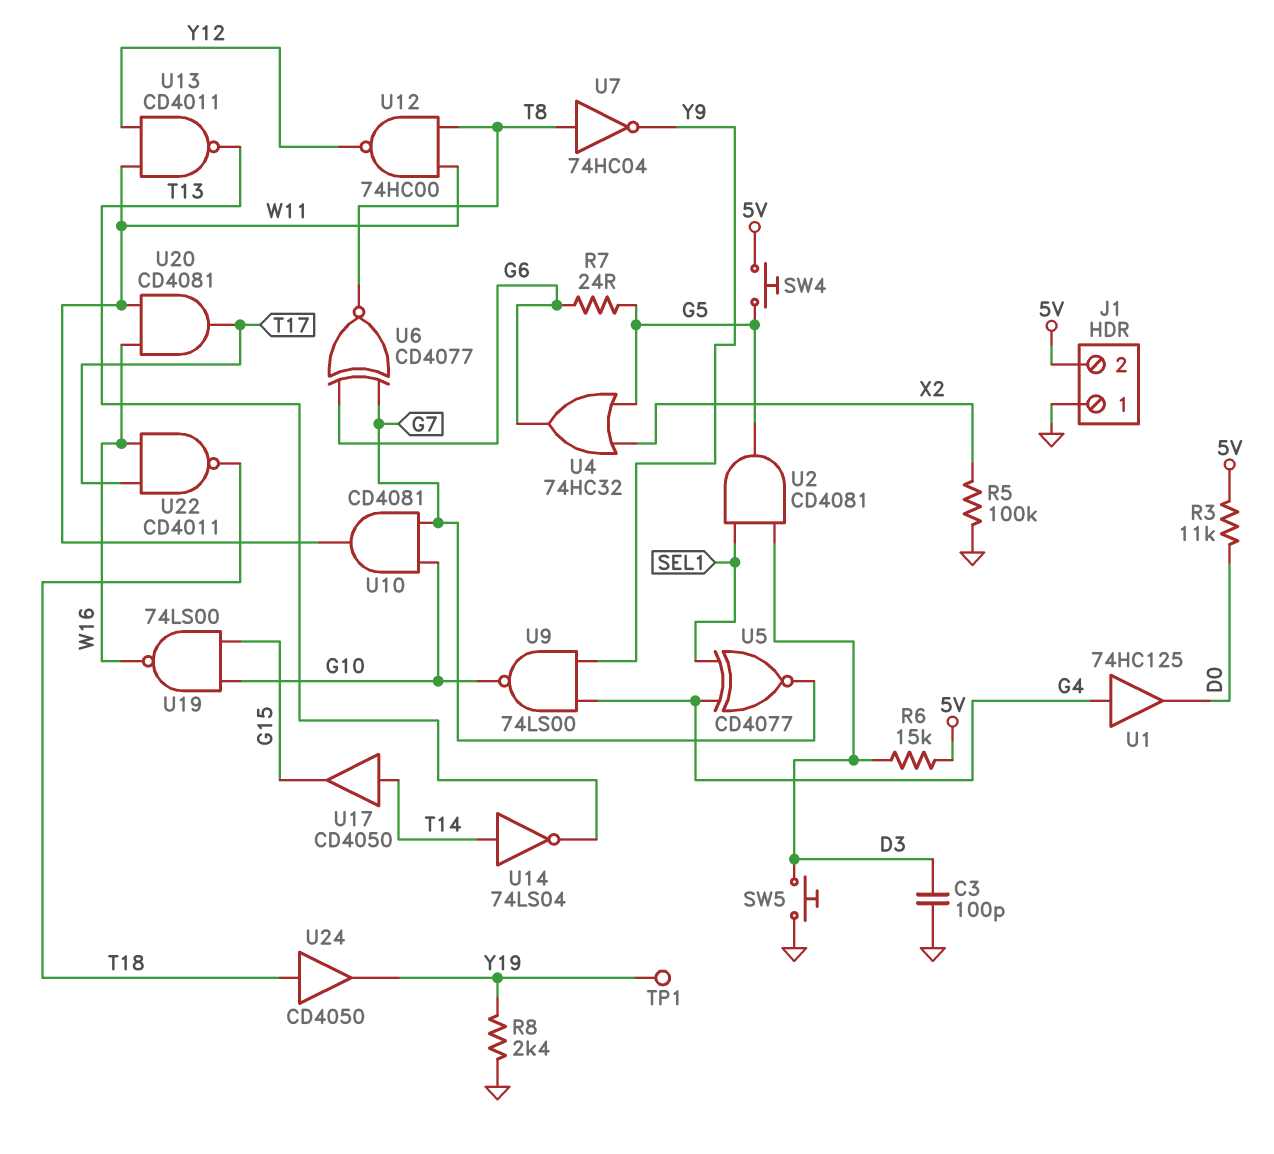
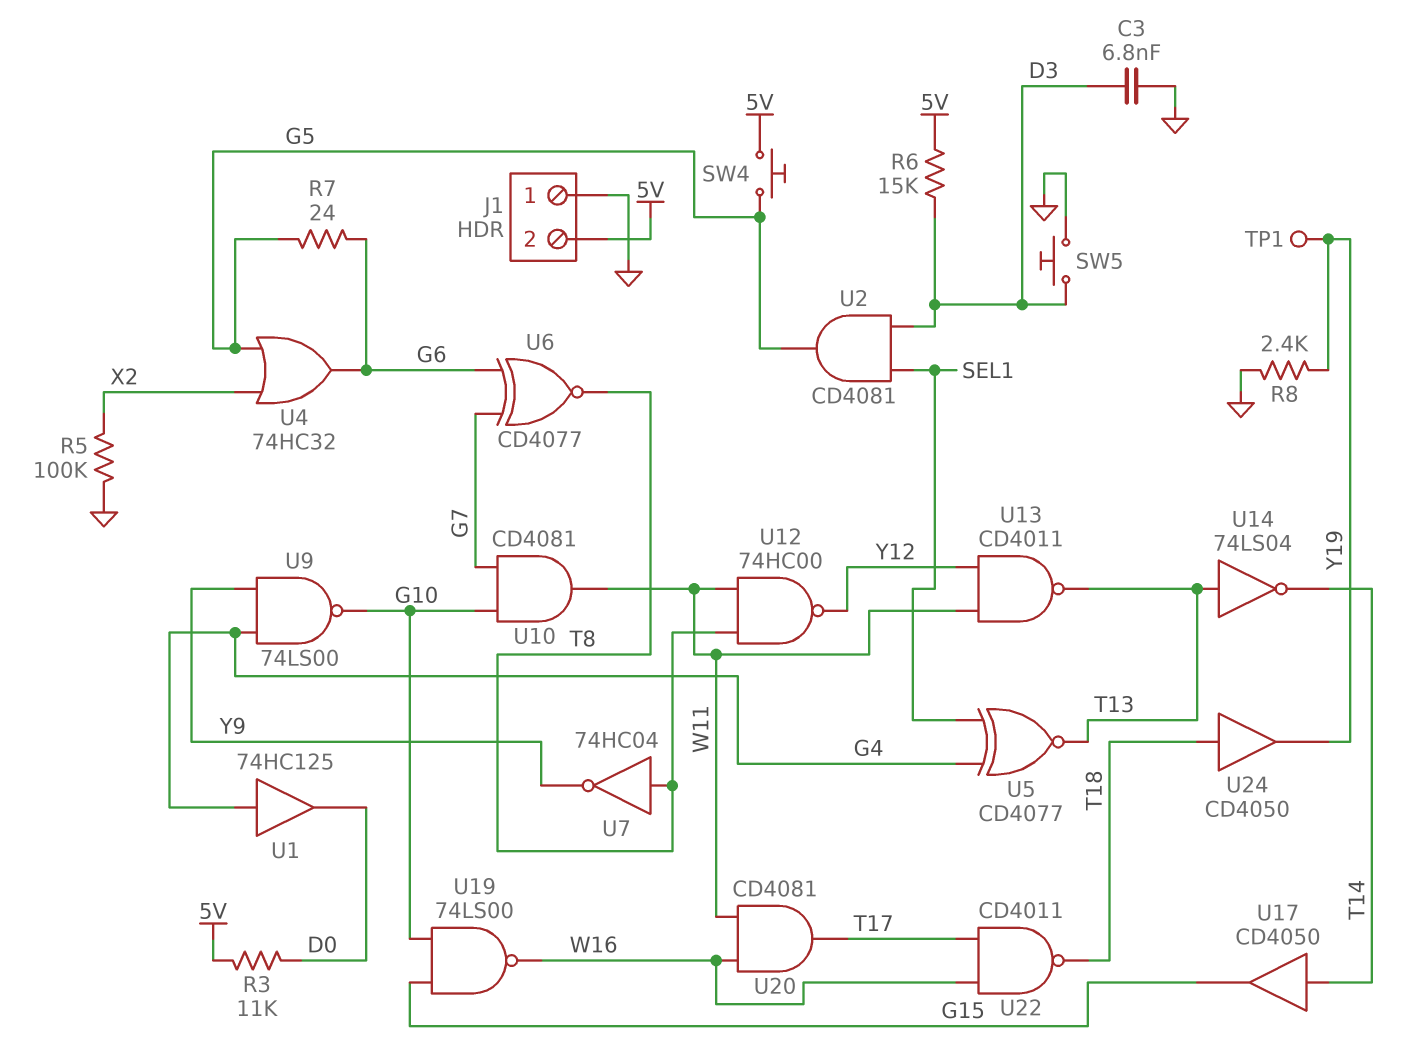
C3: 100pF (D3, GND) -> 6.8nF (D3, GND)
U5: XNOR CD4077 (in G4, in SEL1, out G7) -> XNOR CD4077 (in G4, in SEL1, out T13)
U14: NOT 74LS04 (in T14, out T13) -> NOT 74LS04 (in T13, out T14)

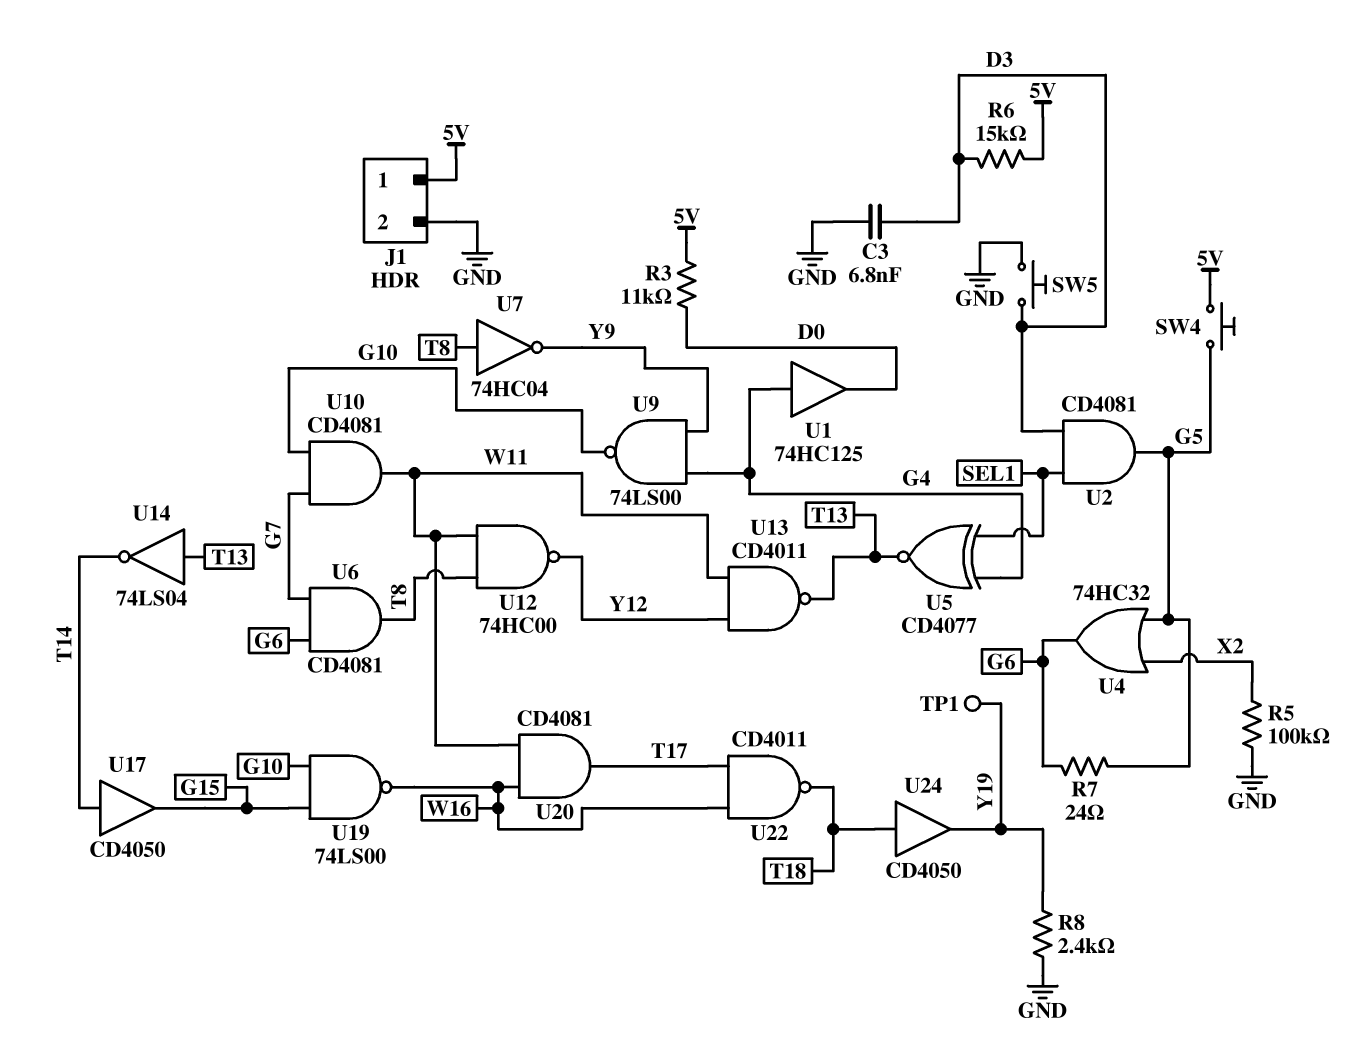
J1 pin 1: GND -> 5V
J1 pin 2: 5V -> GND
U6: XNOR CD4077 (in G6, in G7, out T8) -> AND CD4081 (in G6, in G7, out T8)

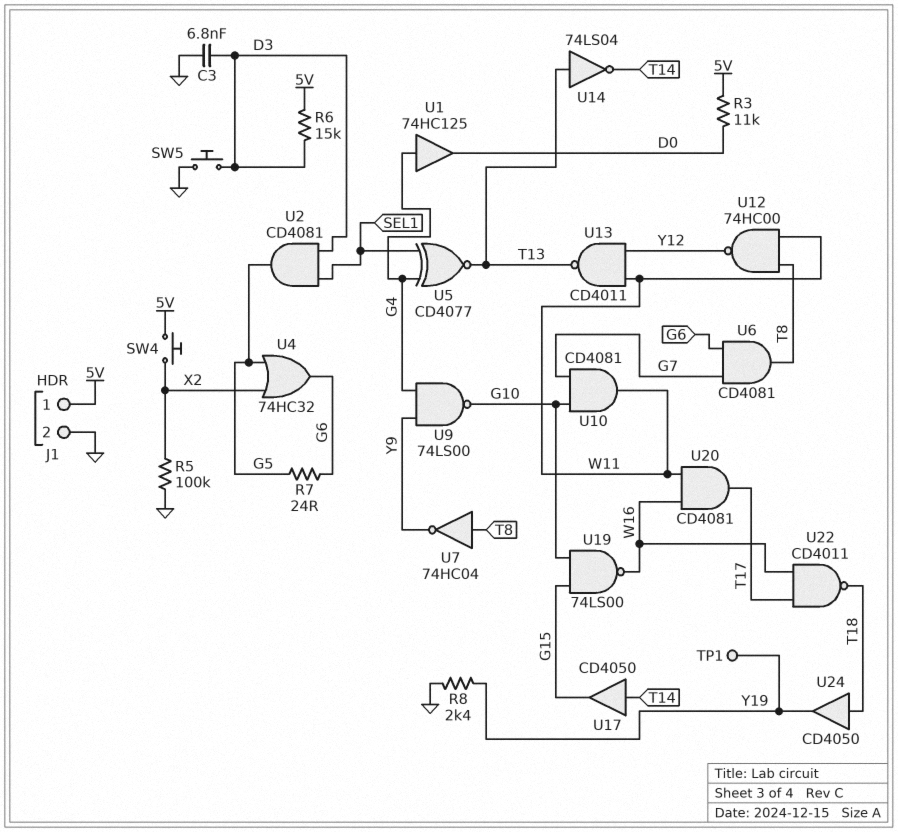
SW4: button (5V, G5) -> button (5V, X2)

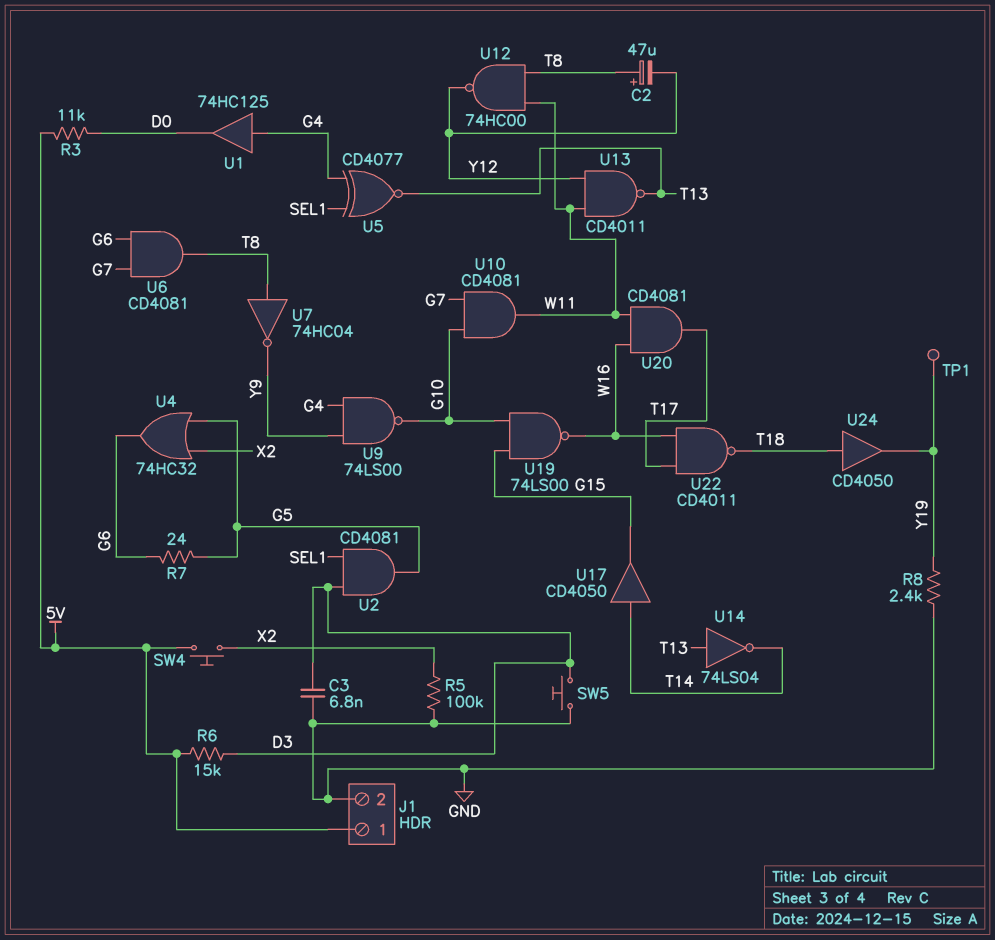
C2: none -> 47uF (plus T8, minus Y12)

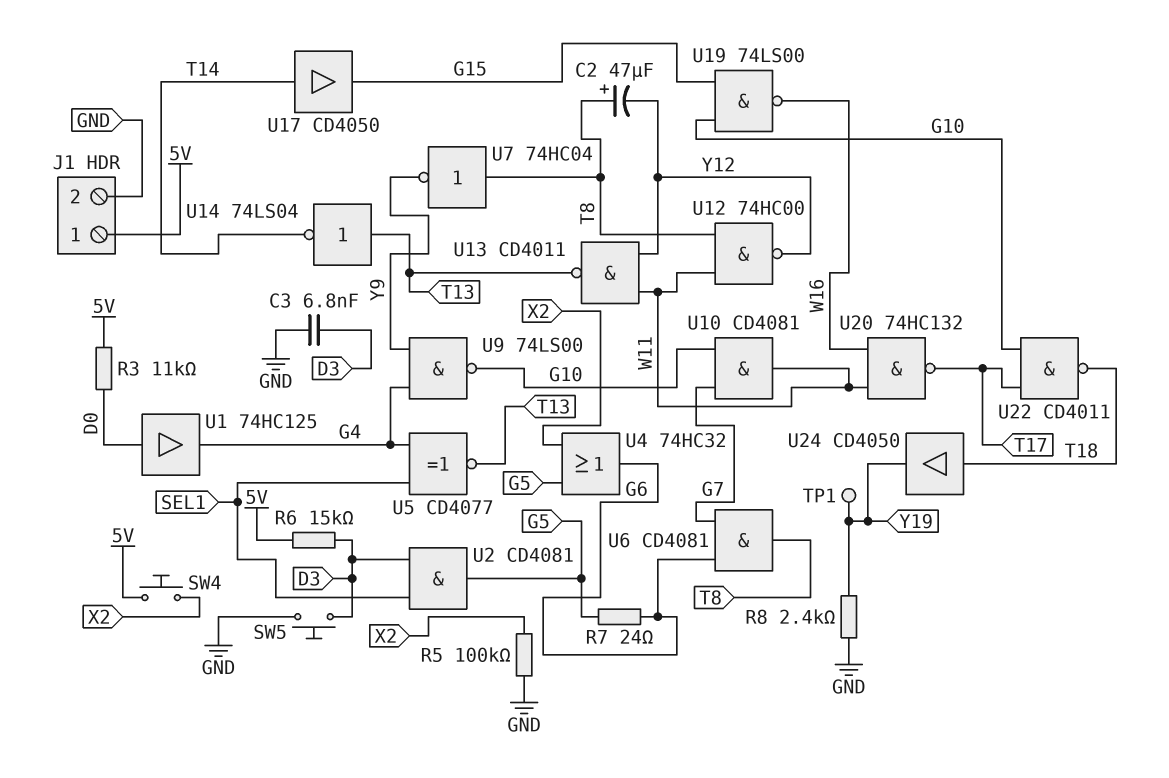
U1: buffer 74HC125 (in G4, out D0) -> buffer 74HC125 (in D0, out G4)
U20: AND CD4081 (in W11, in W16, out T17) -> NAND 74HC132 (in W11, in W16, out T17)
U22: NAND CD4011 (in T17, in W16, out T18) -> NAND CD4011 (in G10, in T17, out T18)

